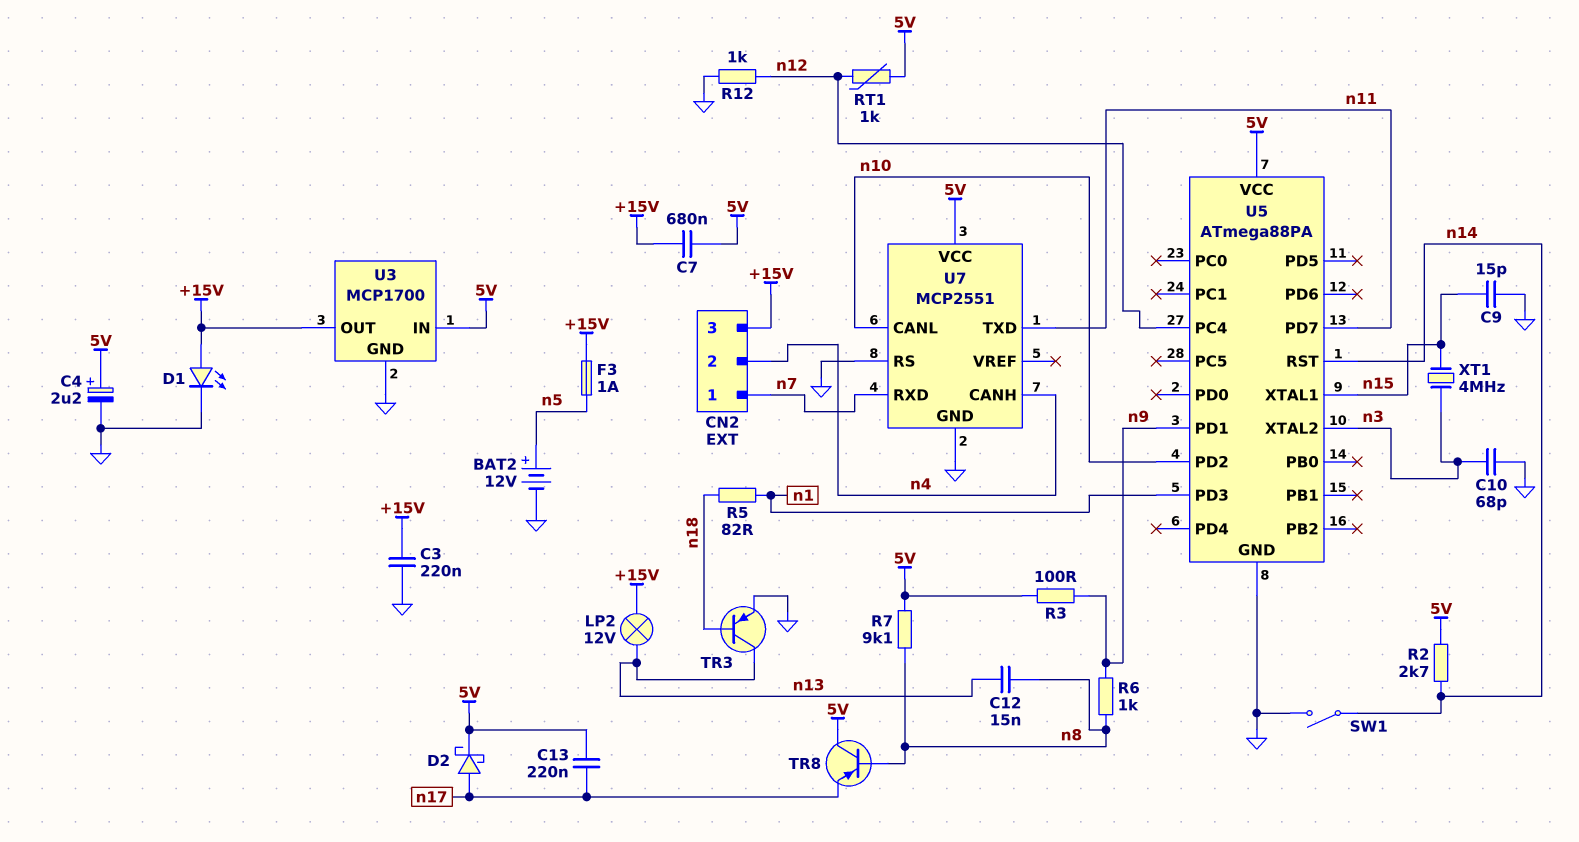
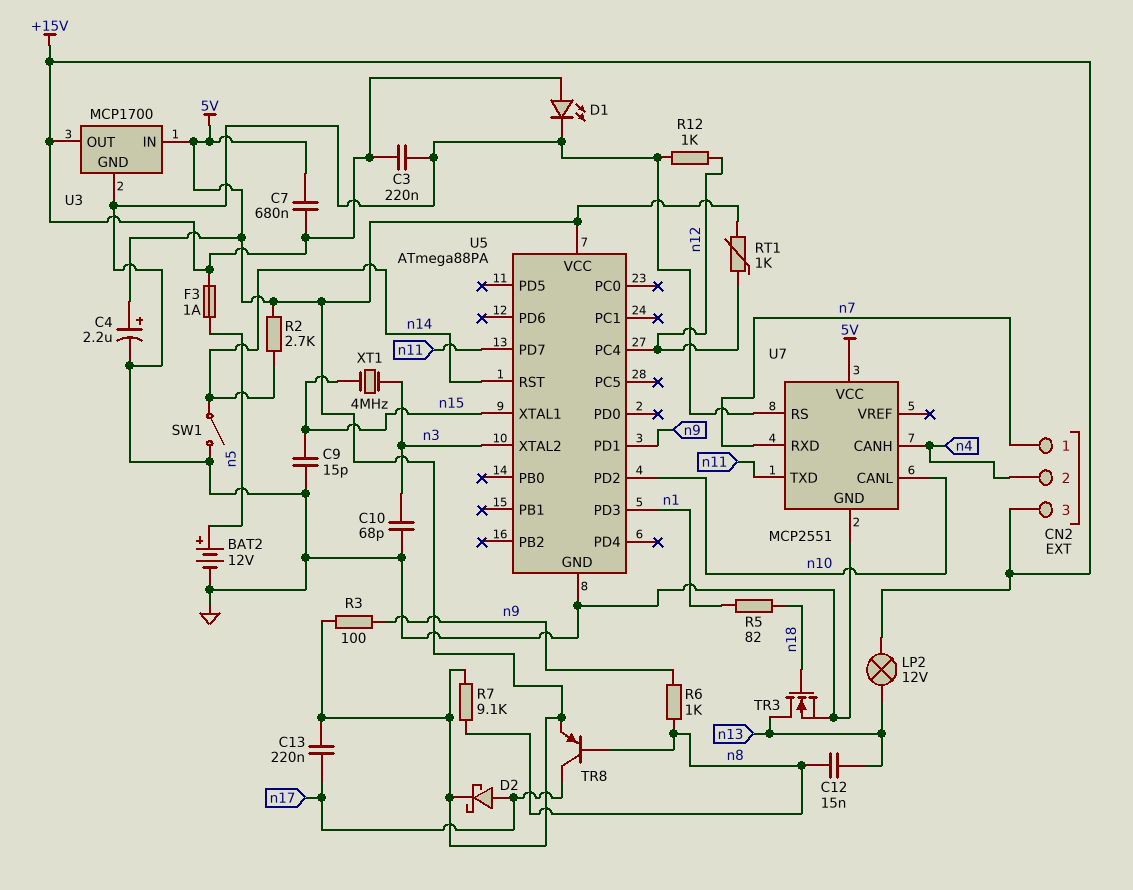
TR3: PNP (B n18, C n13, E GND) -> NMOS (G n18, D n13, S GND)
TR8: PNP (B n8, C 5V, E n17) -> PNP (B n8, C n17, E 5V)

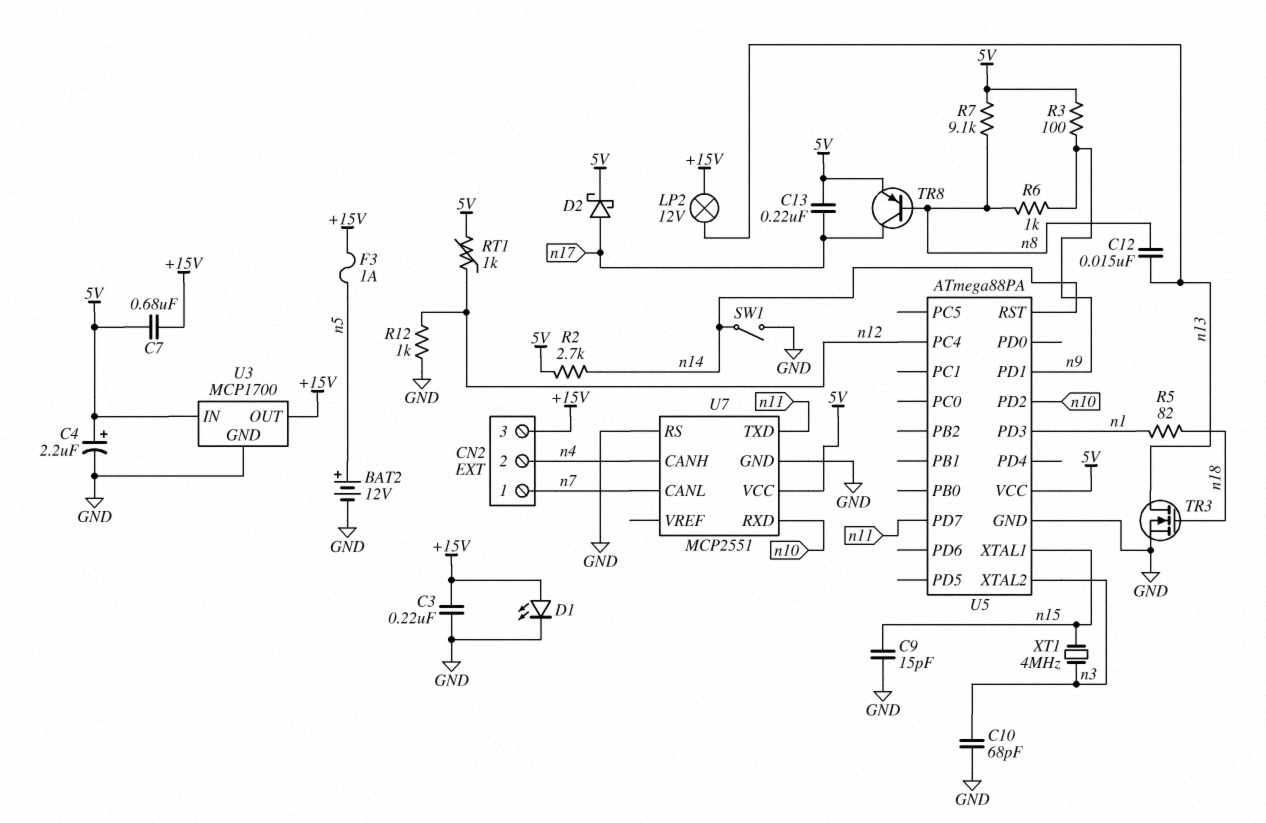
U7 pin CANL: n10 -> n7
U7 pin RXD: n7 -> n10

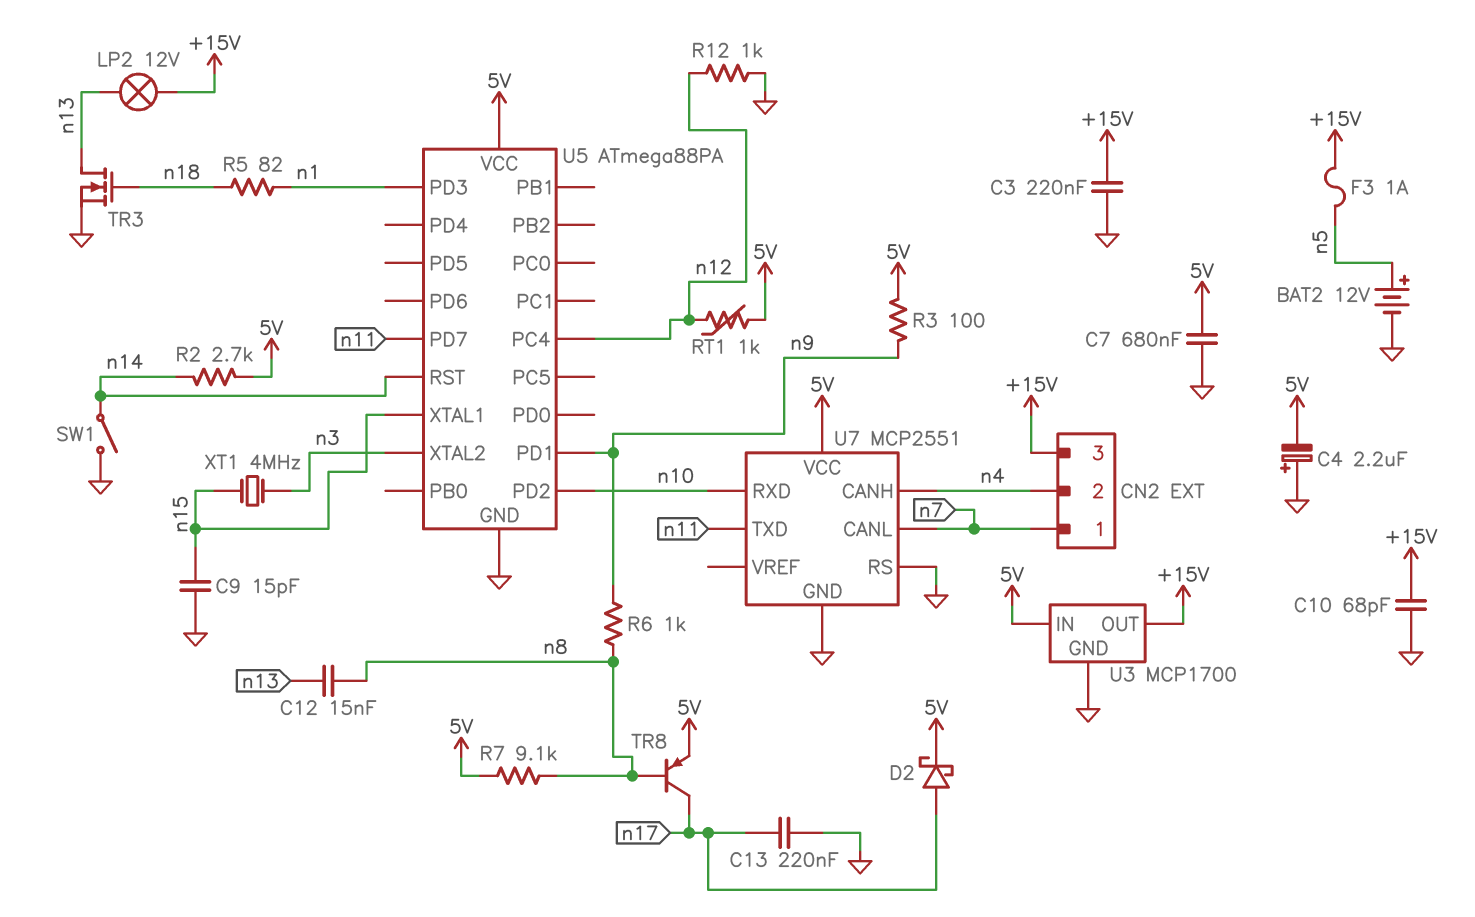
C4: 2.2uF (plus 5V, minus GND) -> 2.2uF (plus GND, minus 5V)
C7: 680nF (+15V, 5V) -> 680nF (5V, GND)
C10: 68pF (GND, n3) -> 68pF (+15V, GND)
C13: 220nF (5V, n17) -> 220nF (GND, n17)
D1: LED (A +15V, K GND) -> none

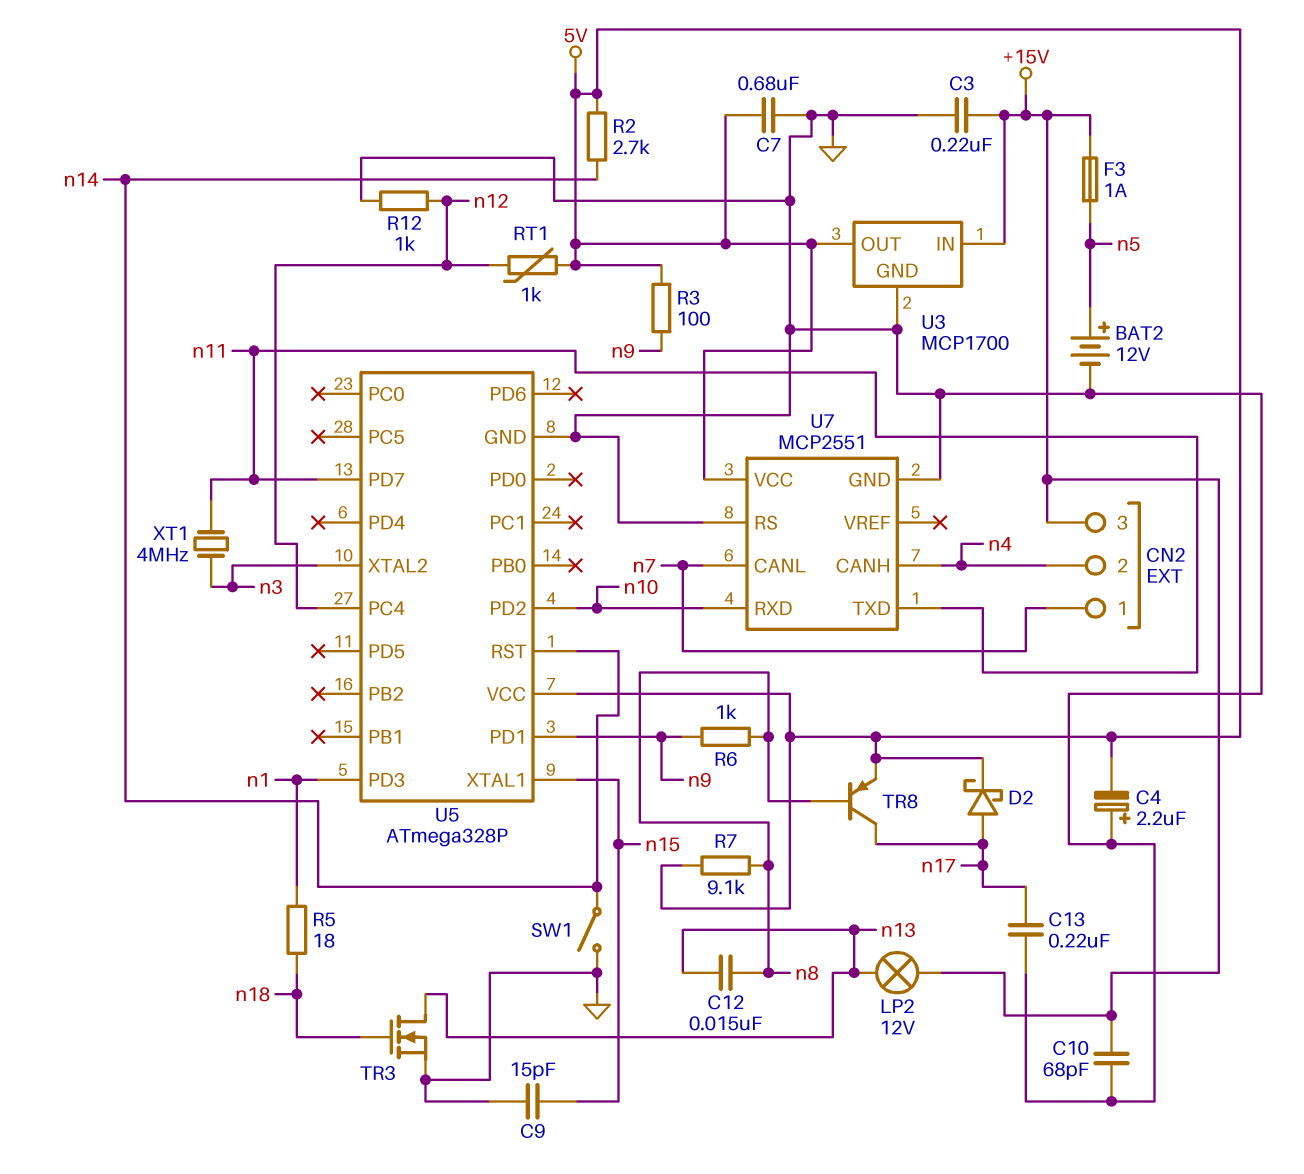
R5: 82 (n1, n18) -> 18 (n1, n18)
U3 pin IN: 5V -> +15V
U3 pin OUT: +15V -> 5V
U5: ATmega88PA -> ATmega328P
XT1: 4MHz (n3, n15) -> 4MHz (n3, n11)

